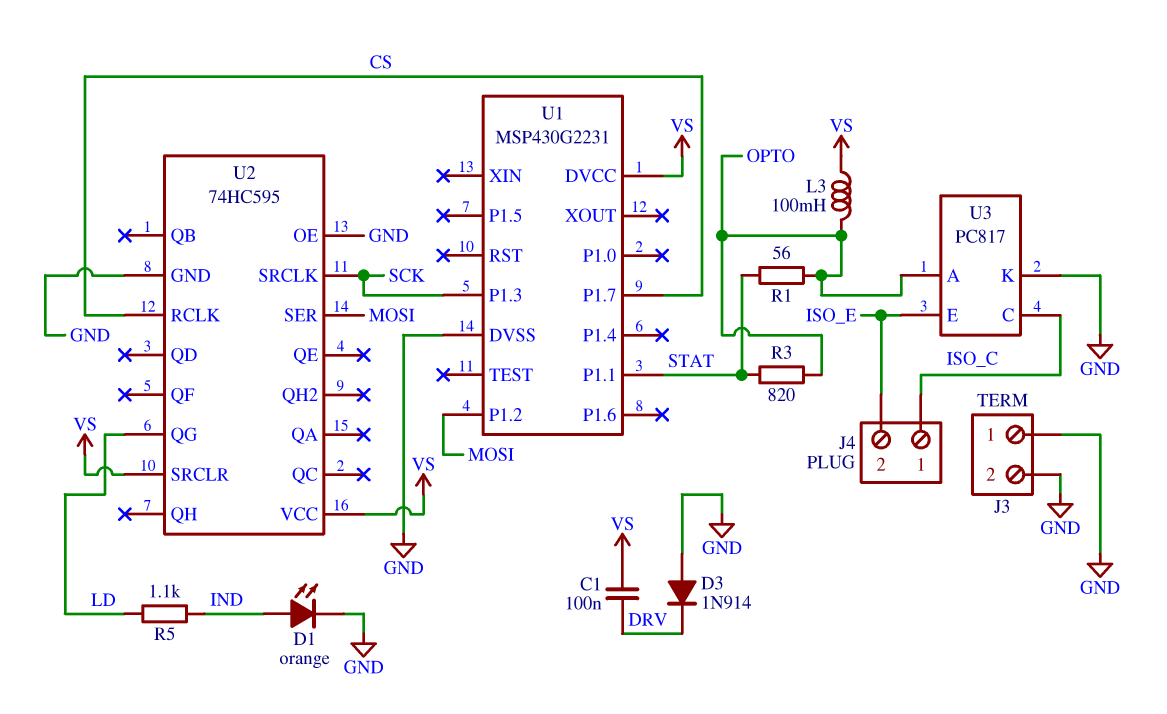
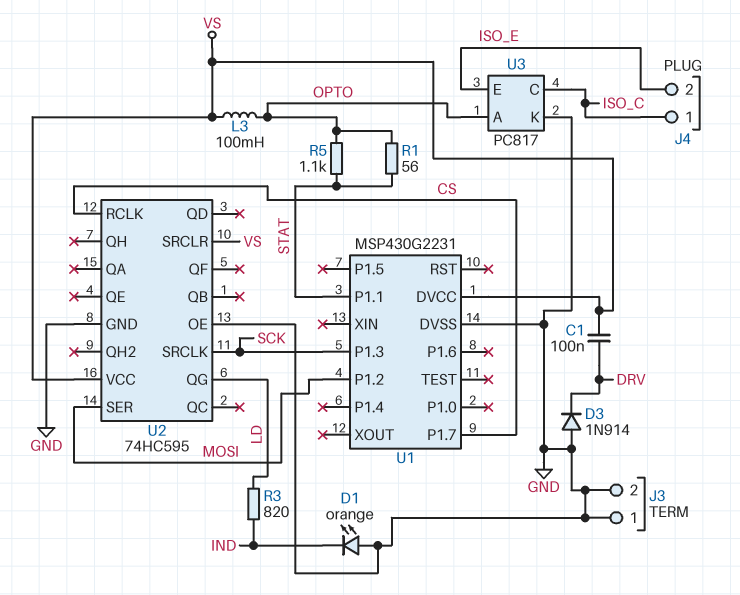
D1: LED orange (A IND, K GND) -> LED orange (A GND, K IND)
R3: 820 (OPTO, STAT) -> 820 (IND, LD)
R5: 1.1k (IND, LD) -> 1.1k (OPTO, STAT)

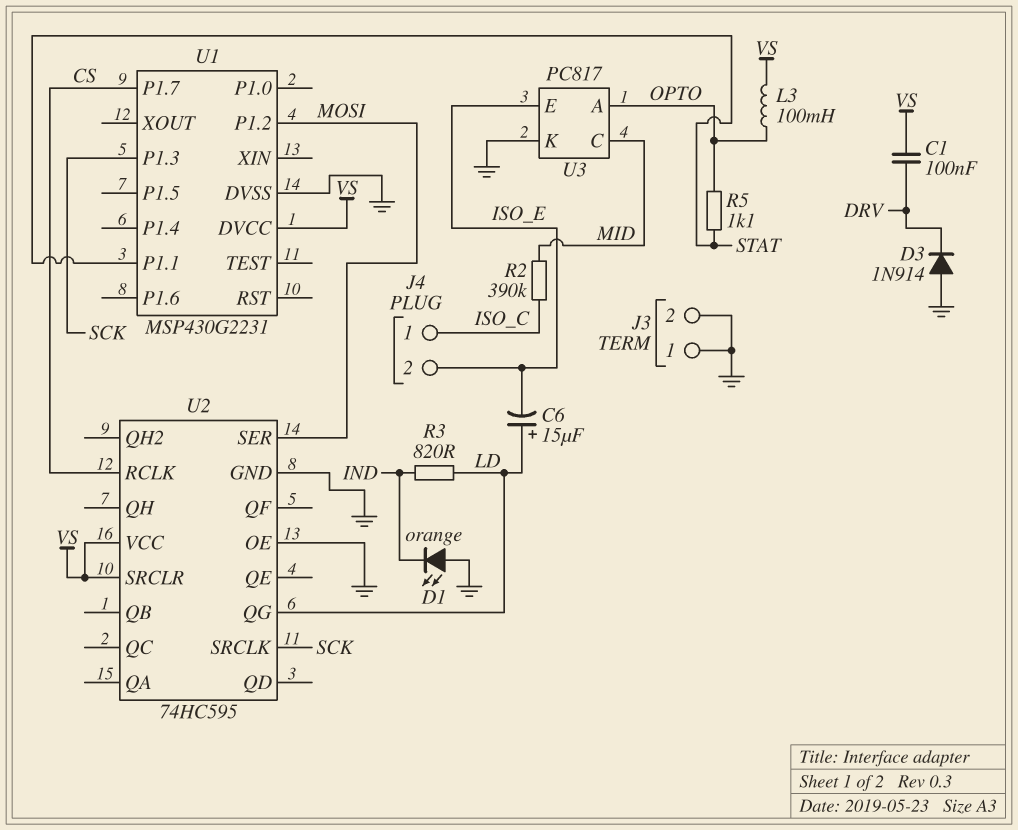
C6: none -> 15uF (plus LD, minus ISO_E)
R1: 56 (OPTO, STAT) -> none
R2: none -> 390k (ISO_C, MID)
U3 pin C: ISO_C -> MID

